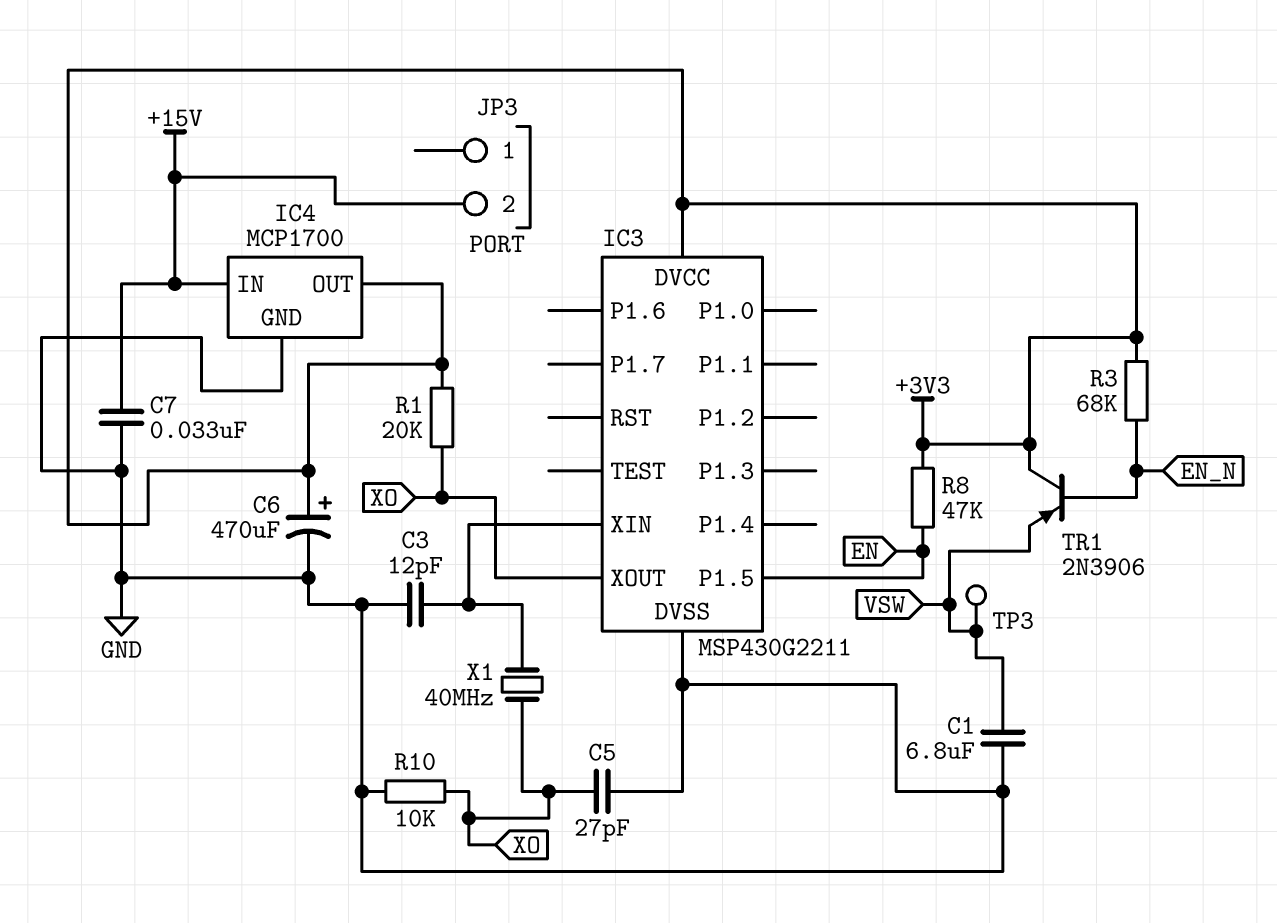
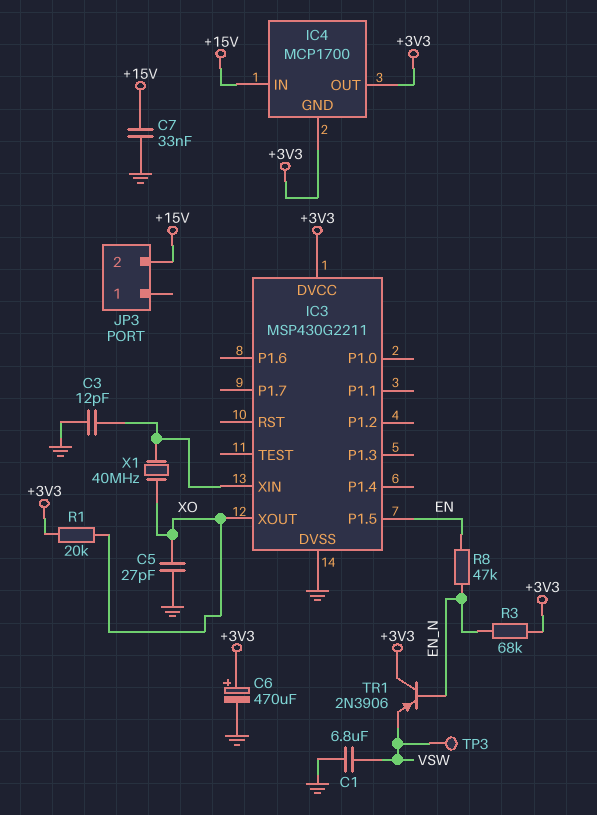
IC4 pin GND: GND -> +3V3
R8: 47k (+3V3, EN) -> 47k (EN, EN_N)
R10: 10k (GND, XO) -> none

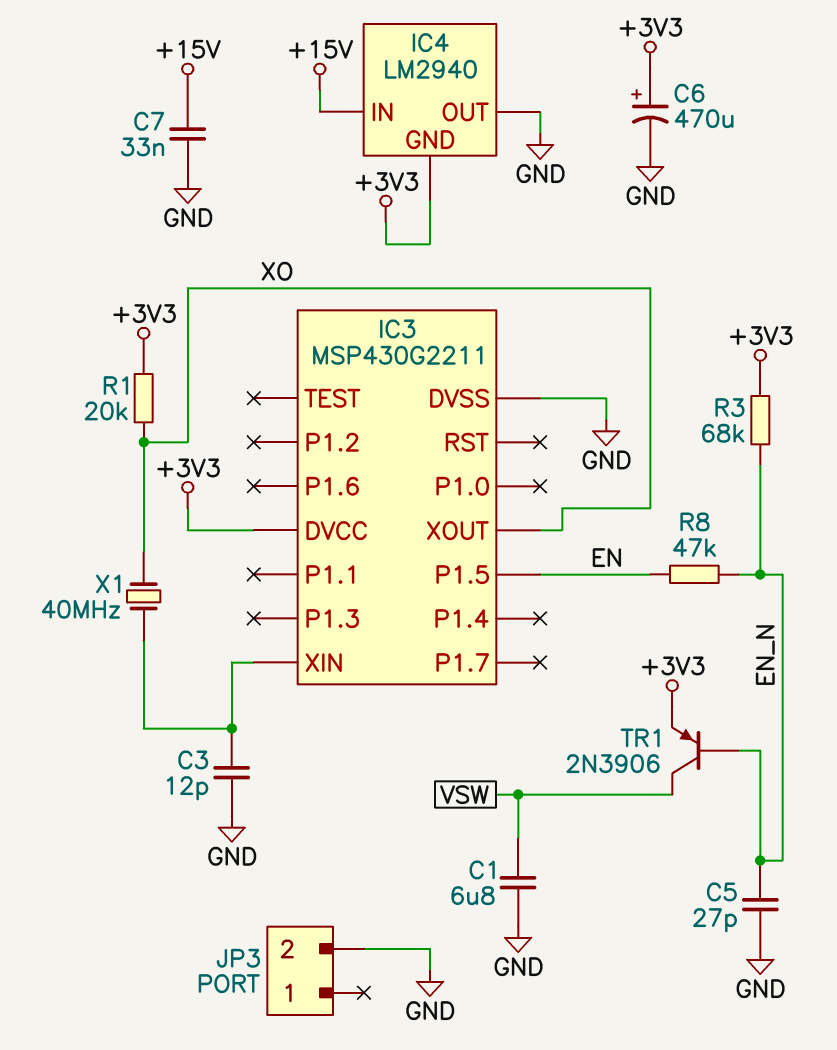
C5: 27pF (GND, XO) -> 27pF (EN_N, GND)
IC4: MCP1700 -> LM2940
IC4 pin OUT: +3V3 -> GND
JP3 pin 2: +15V -> GND
TP3: test point (VSW) -> none
TR1: PNP 2N3906 (B EN_N, C +3V3, E VSW) -> PNP 2N3906 (B EN_N, C VSW, E +3V3)

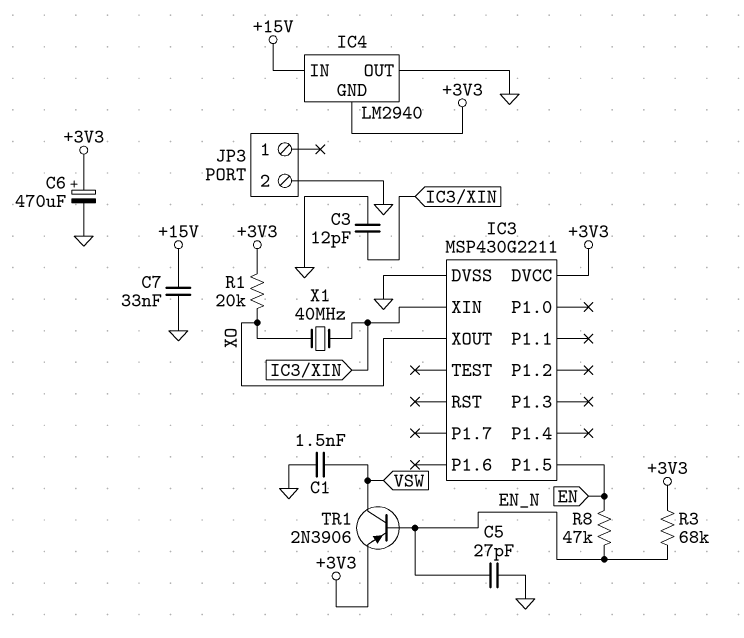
C1: 6.8uF (GND, VSW) -> 1.5nF (GND, VSW)

